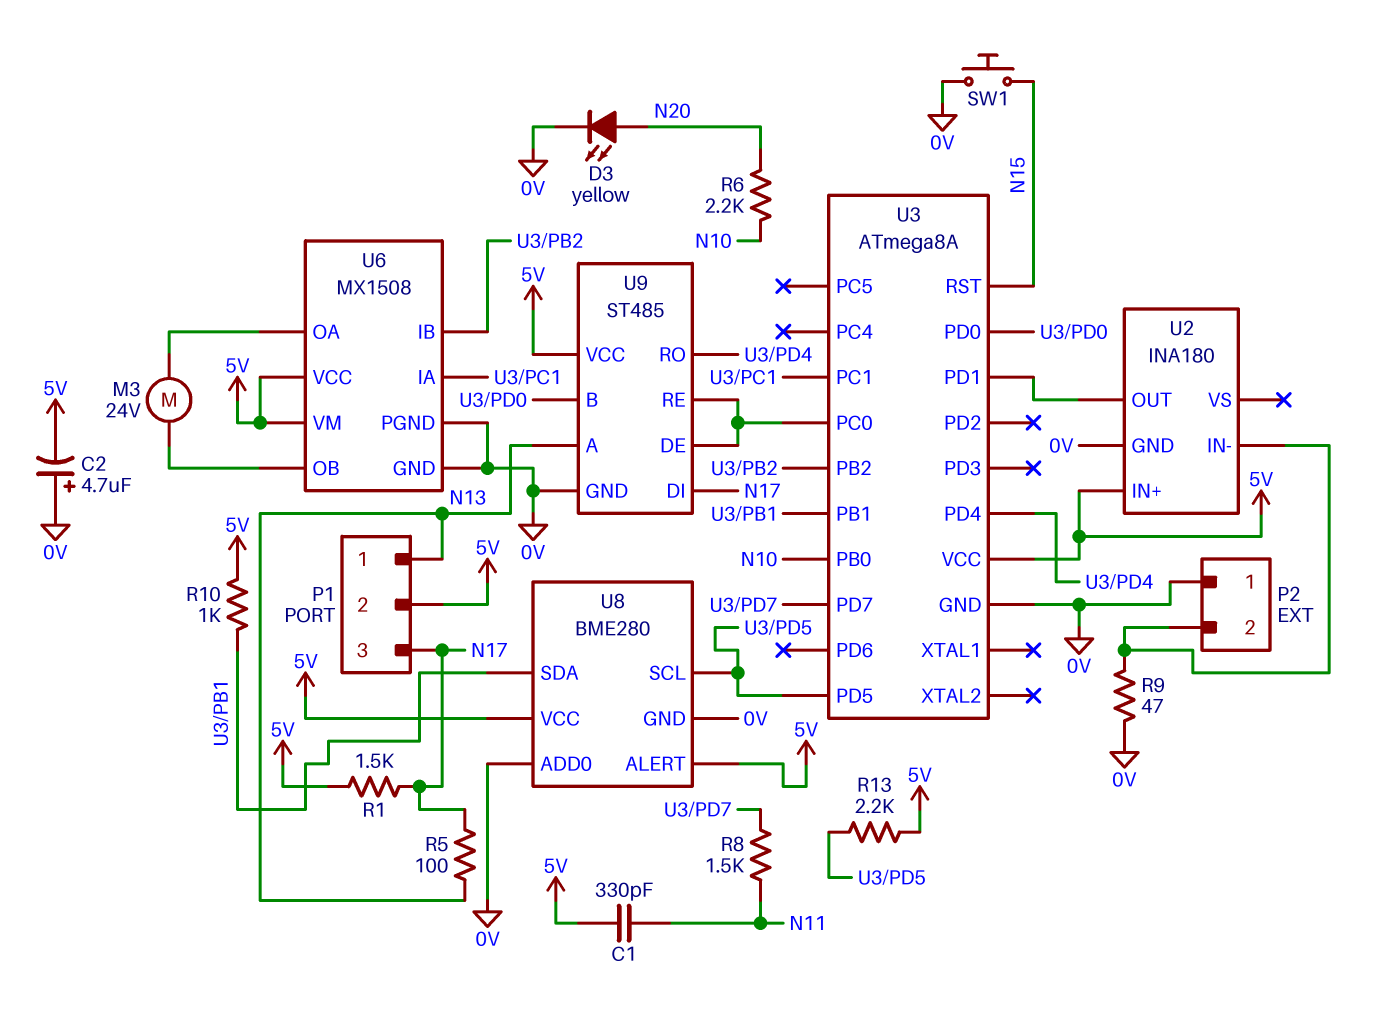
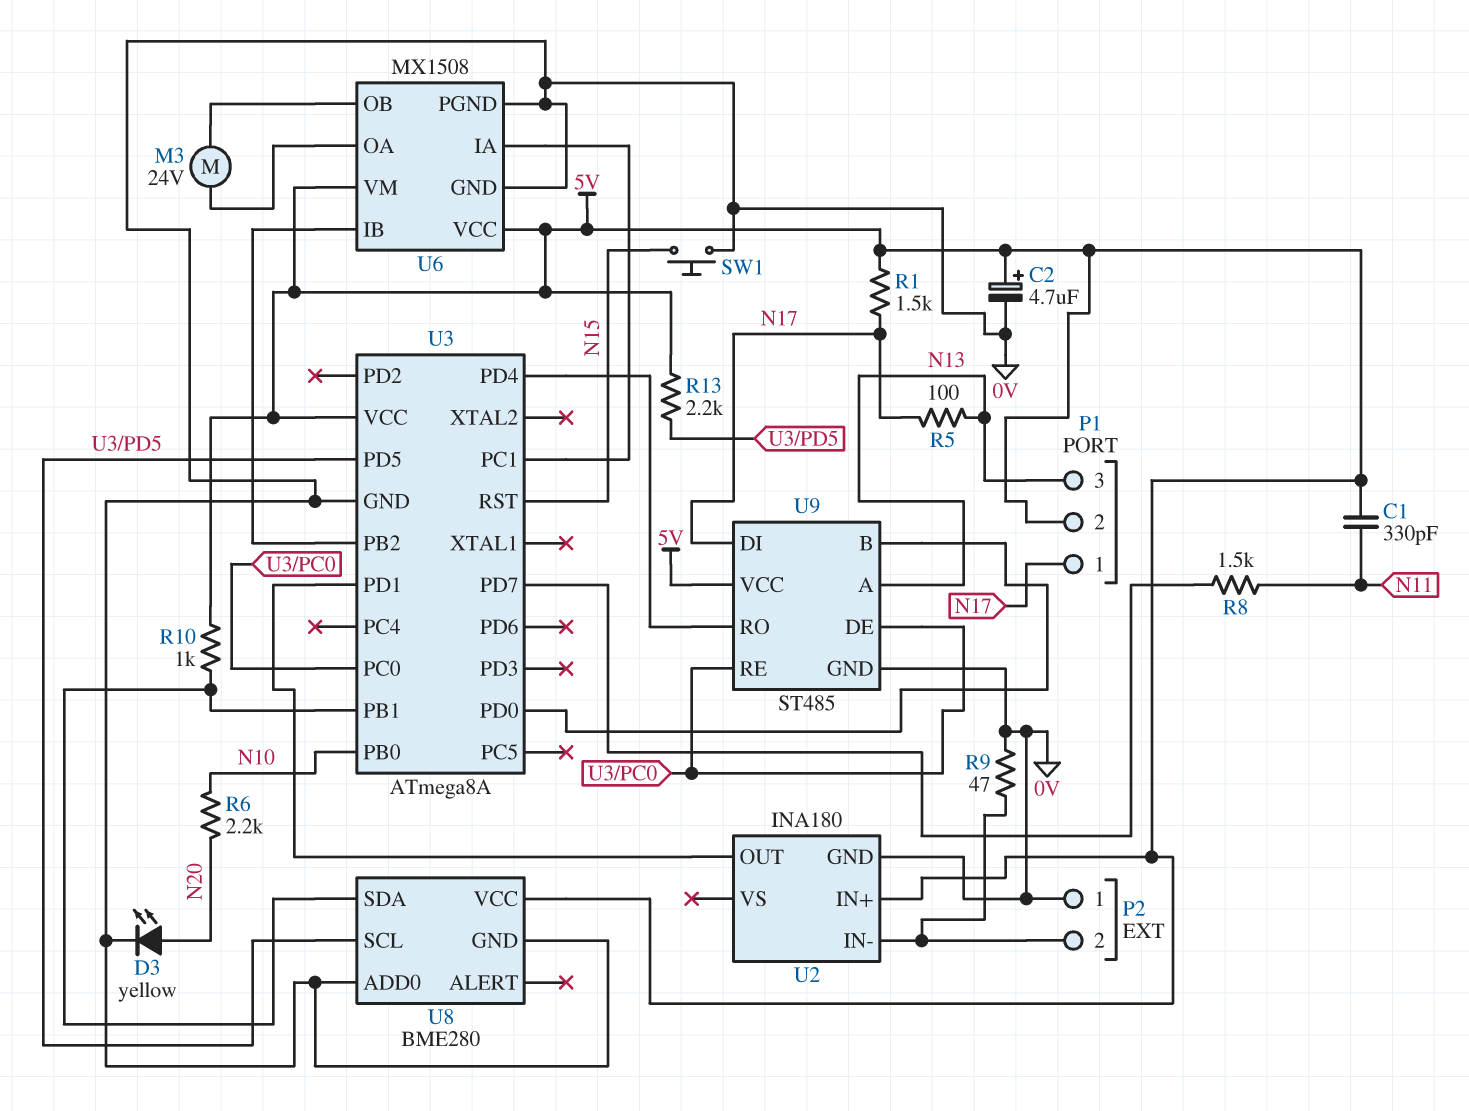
C2: 4.7uF (plus 0V, minus 5V) -> 4.7uF (plus 5V, minus 0V)
P1 pin 1: N13 -> N17
P1 pin 3: N17 -> N13
U8 pin ALERT: 5V -> none

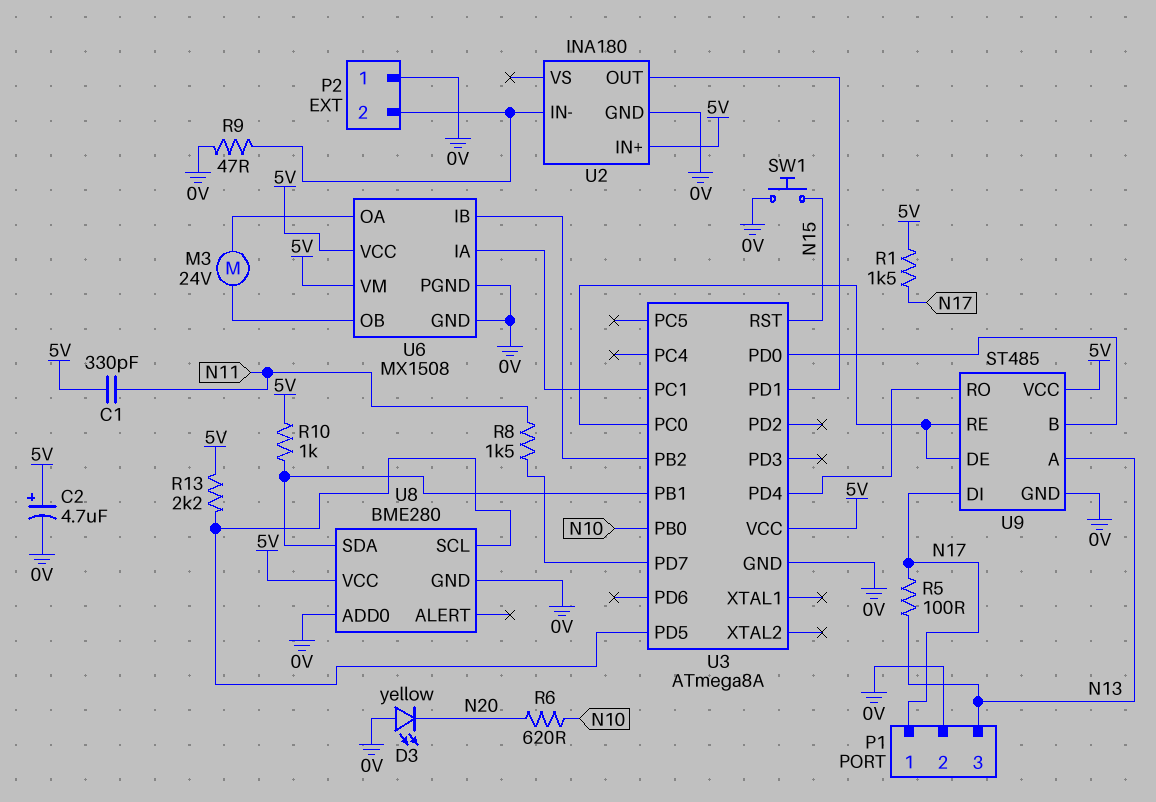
D3: LED yellow (A N20, K 0V) -> LED yellow (A 0V, K N20)
P1 pin 2: 5V -> 0V
R6: 2.2k (N10, N20) -> 620 (N10, N20)

